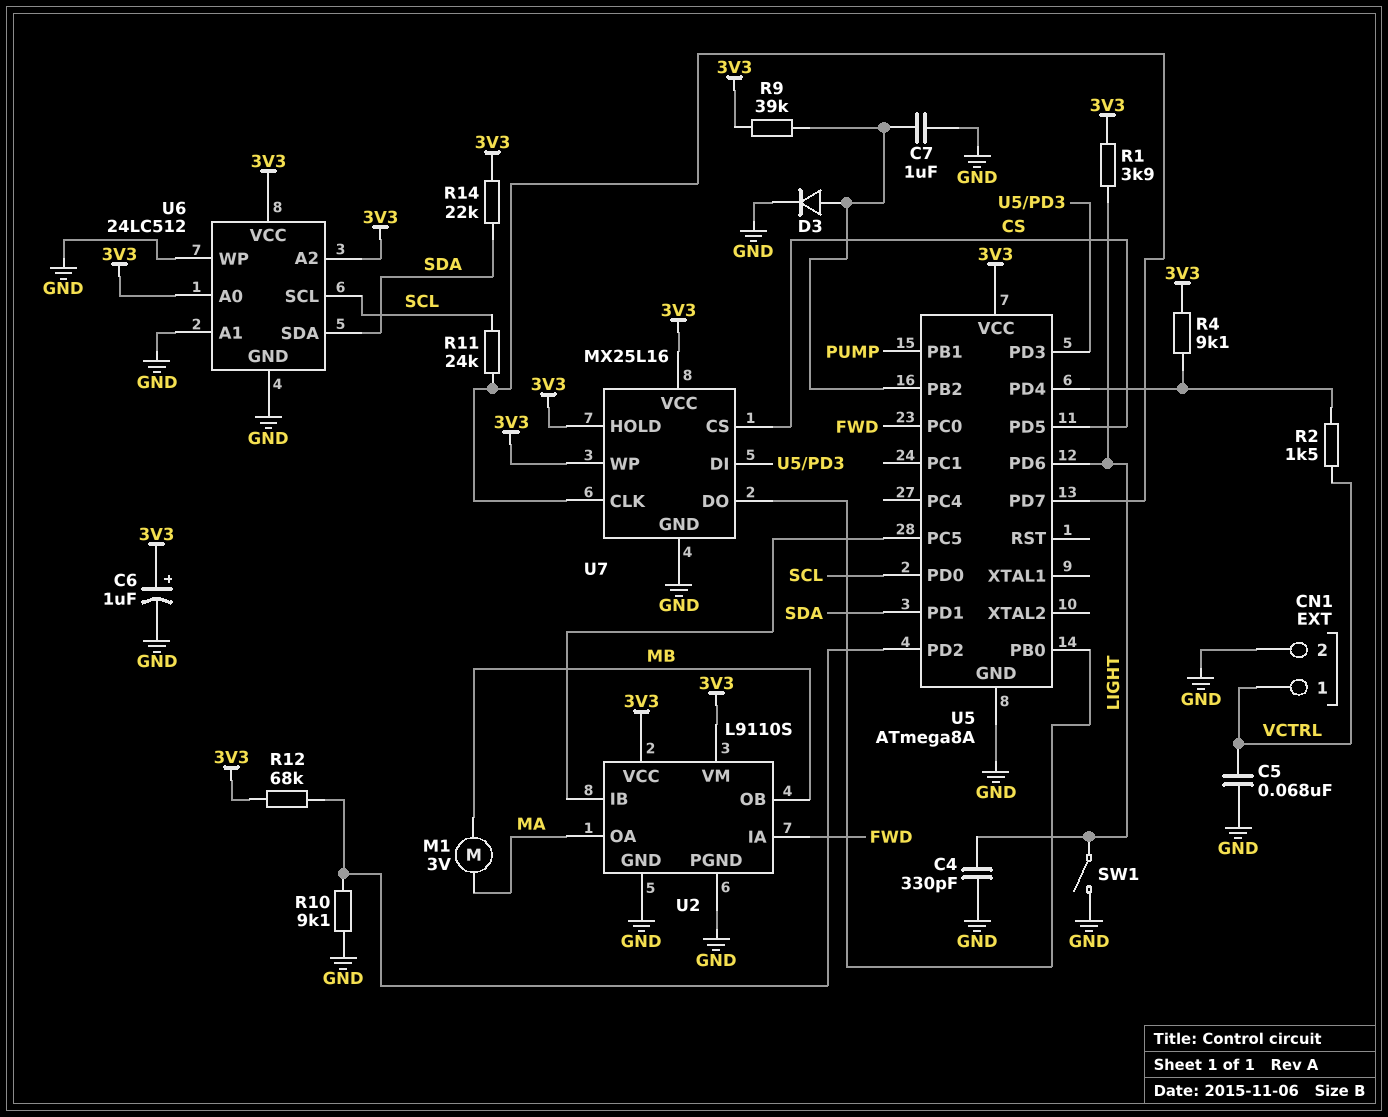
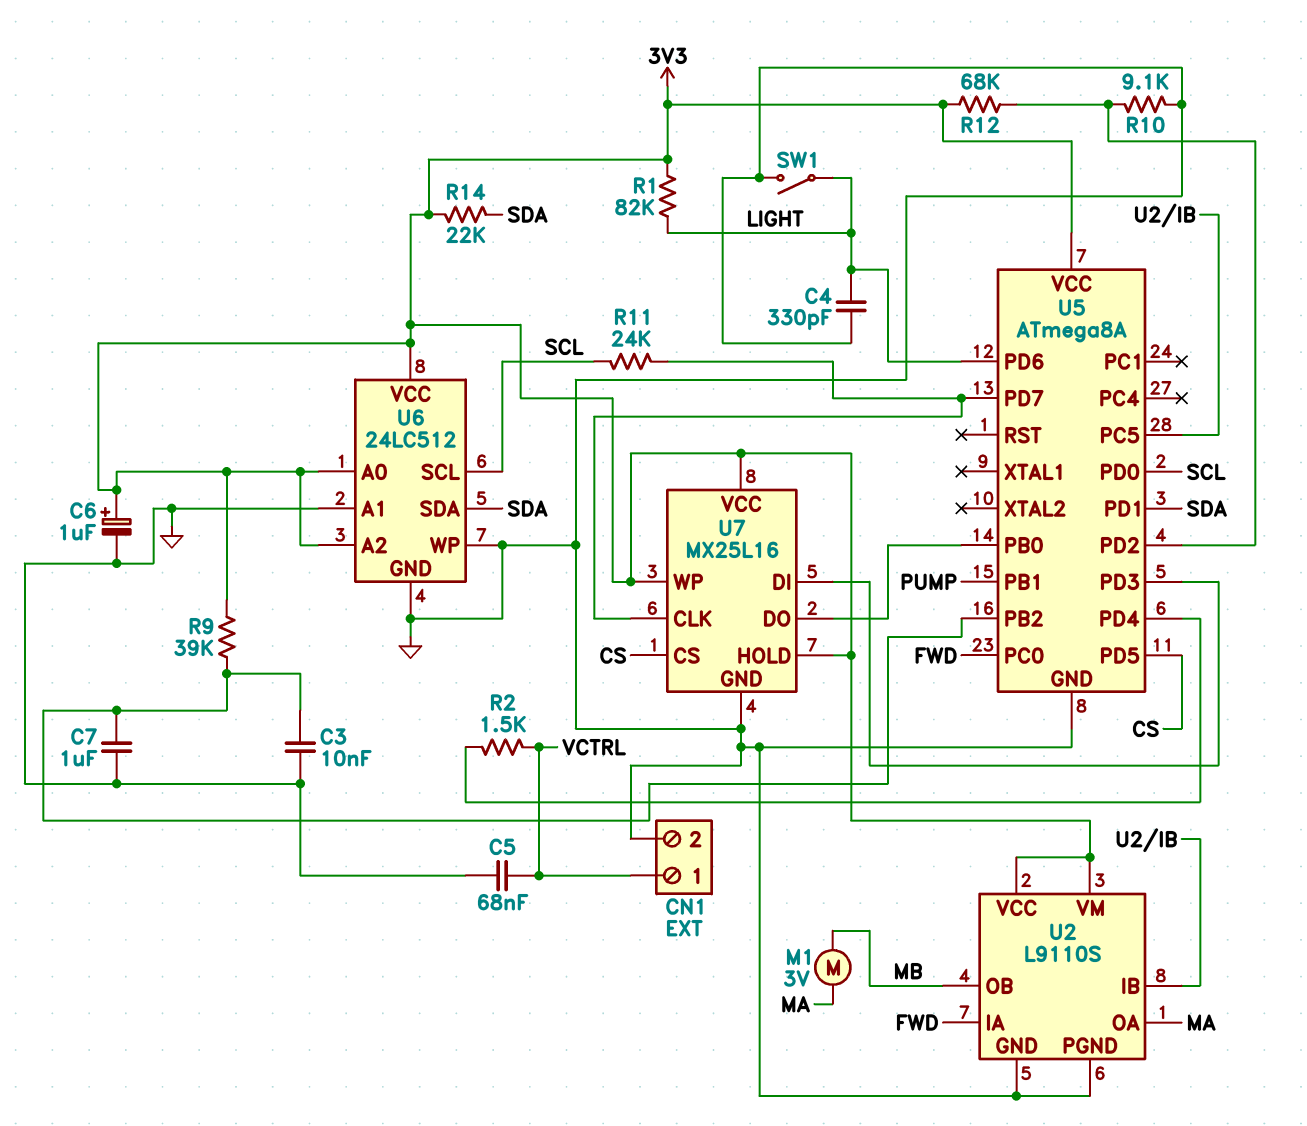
C3: none -> 10nF (GND, U5/PB2)
D3: diode (A U5/PB2, K GND) -> none
R1: 3.9k (3V3, LIGHT) -> 82k (3V3, LIGHT)
R4: 9.1k (3V3, U5/PD4) -> none

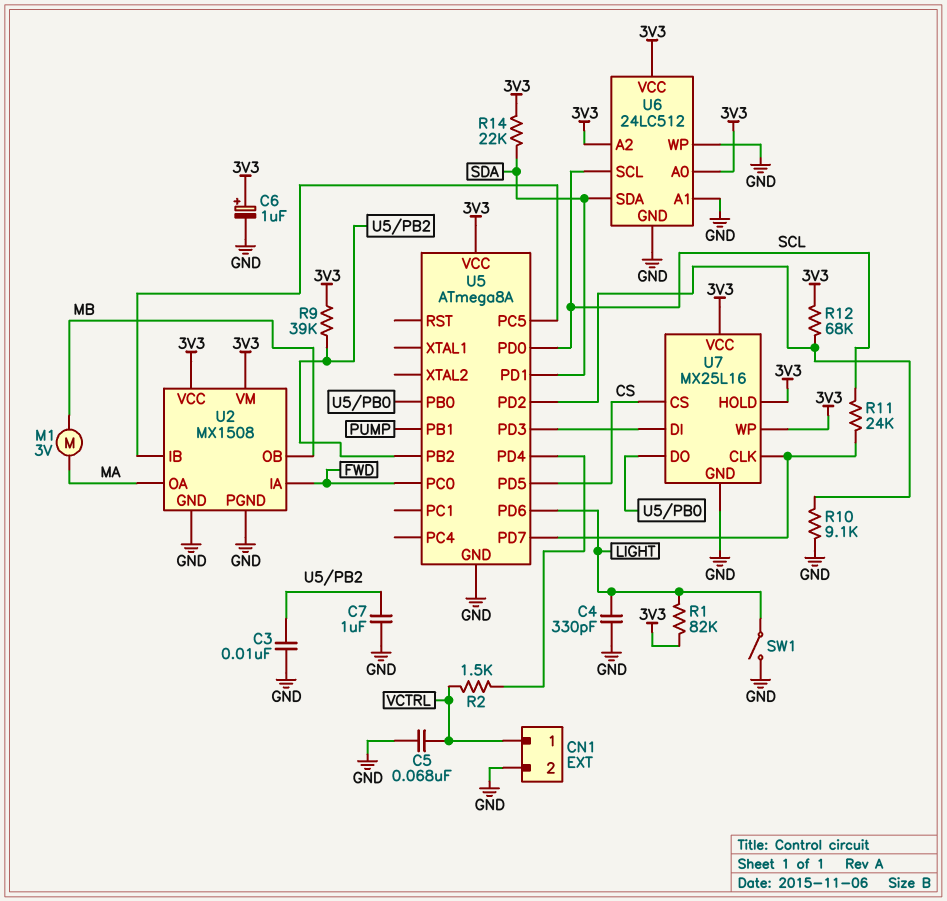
U2: L9110S -> MX1508

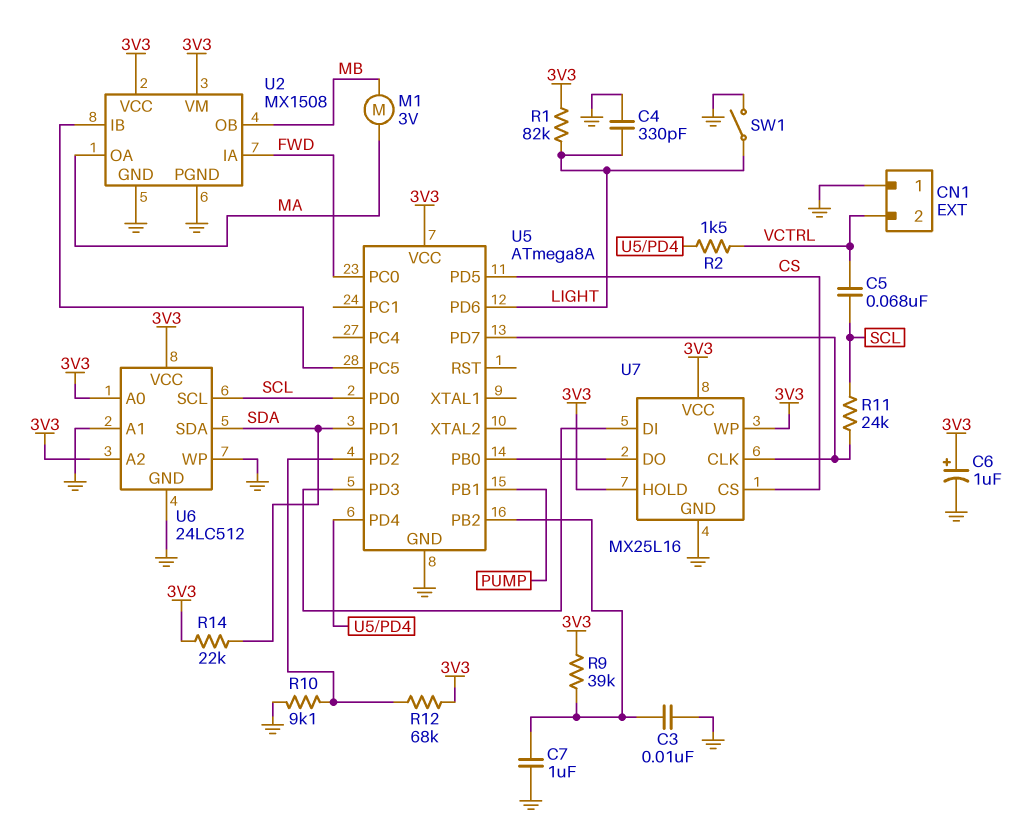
C5: 68nF (GND, VCTRL) -> 68nF (SCL, VCTRL)
CN1 pin 1: VCTRL -> GND
CN1 pin 2: GND -> VCTRL

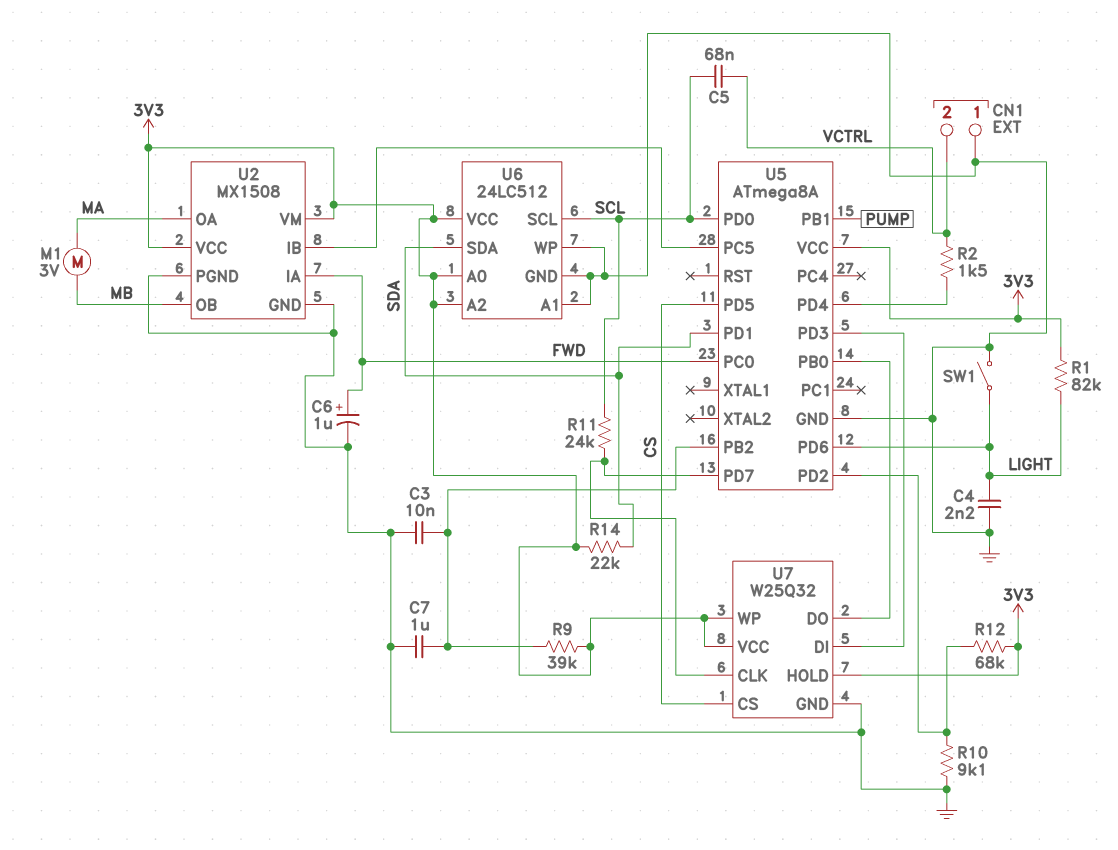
C4: 330pF (GND, LIGHT) -> 2.2nF (GND, LIGHT)
C6: 1uF (plus 3V3, minus GND) -> 1uF (plus FWD, minus GND)
U7: MX25L16 -> W25Q32

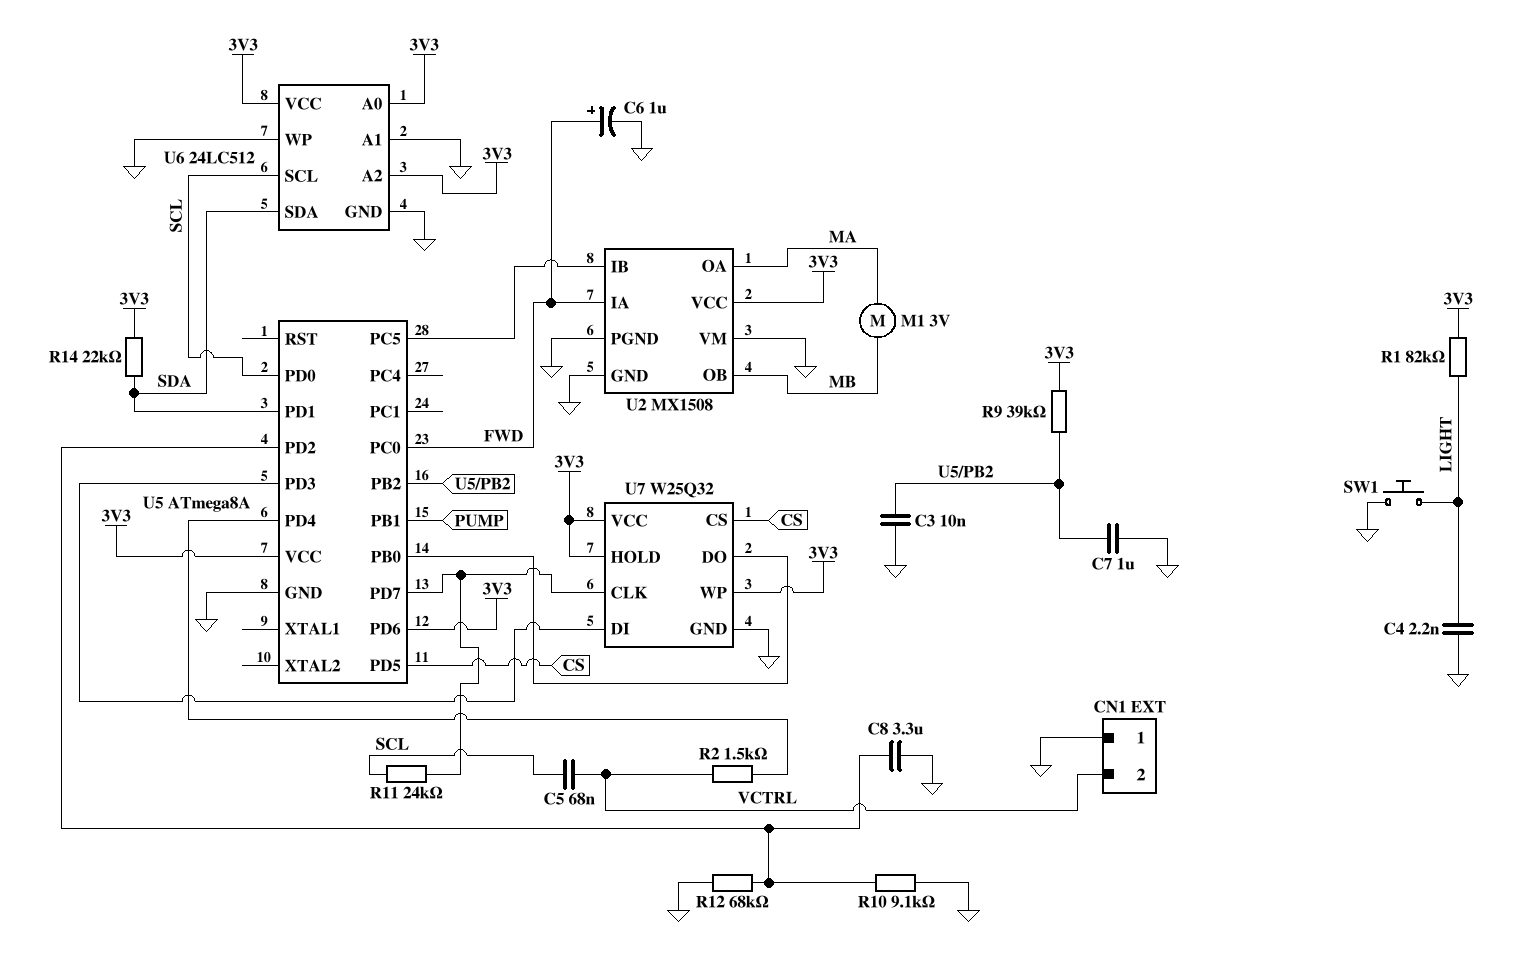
C8: none -> 3.3uF (GND, U5/PD2)
R12: 68k (3V3, U5/PD2) -> 68k (GND, U5/PD2)
SW1: switch (GND, LIGHT) -> button (GND, LIGHT)
U2 pin VM: 3V3 -> GND
U5 pin PD6: LIGHT -> 3V3

